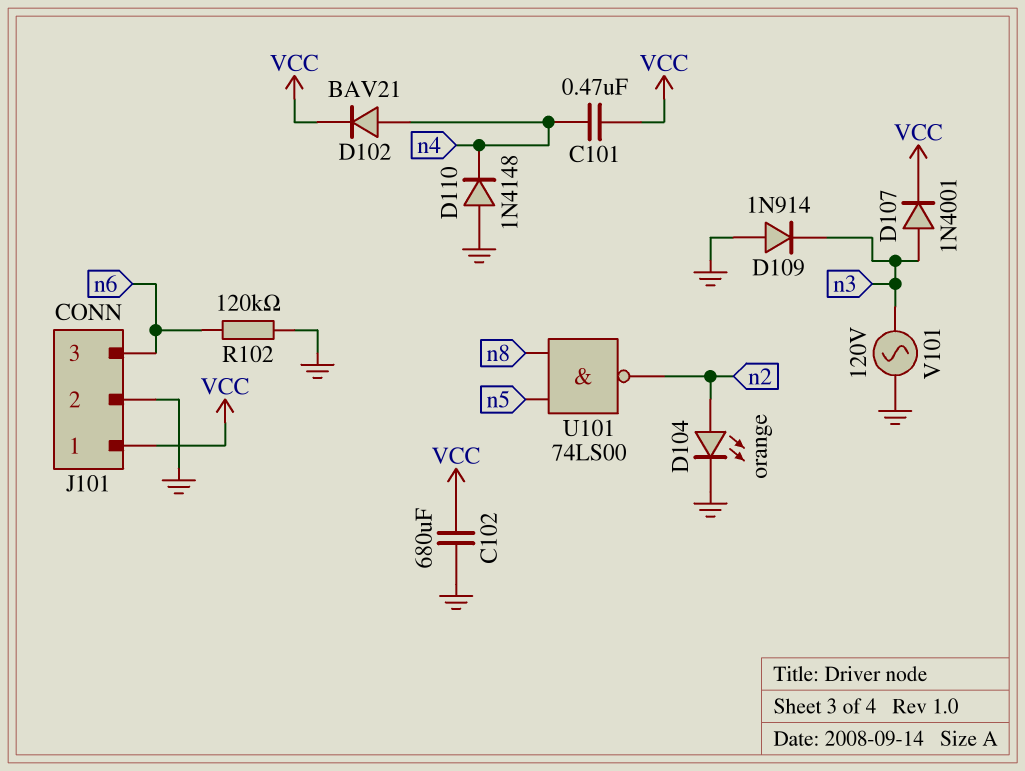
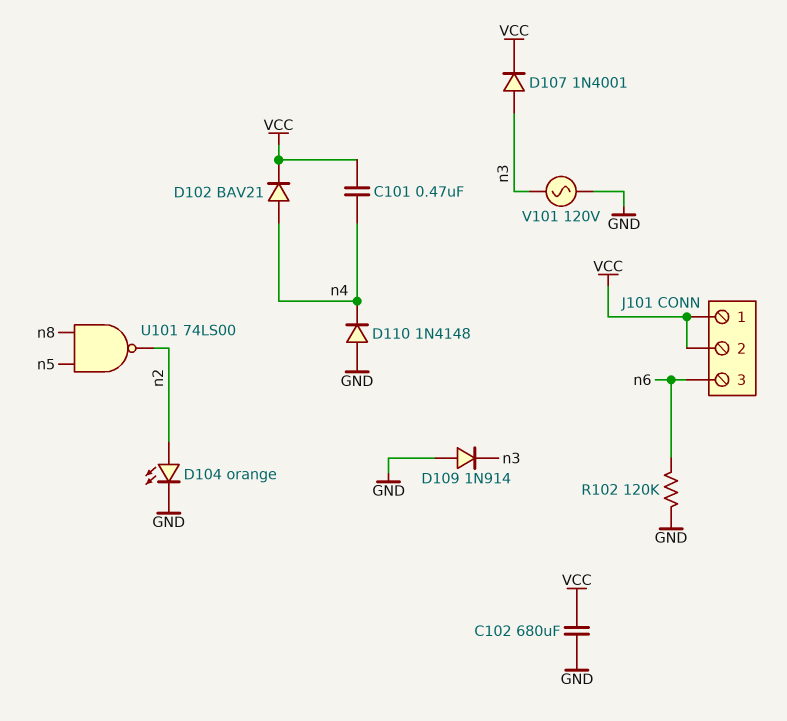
J101 pin 2: GND -> VCC

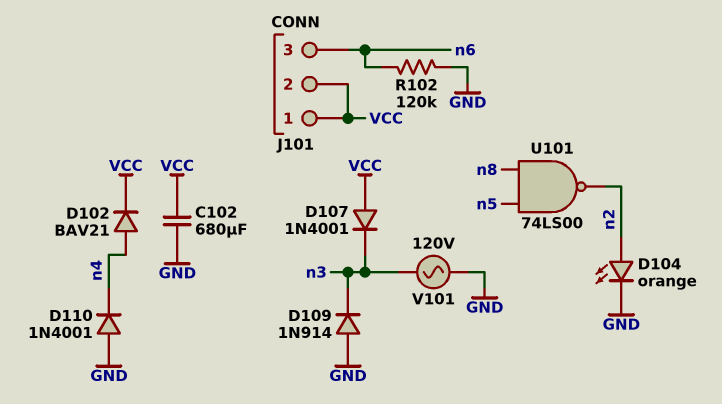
C101: 470nF (VCC, n4) -> none
D107: diode 1N4001 (A n3, K VCC) -> diode 1N4001 (A VCC, K n3)
D110: diode 1N4148 (A GND, K n4) -> diode 1N4001 (A GND, K n4)

